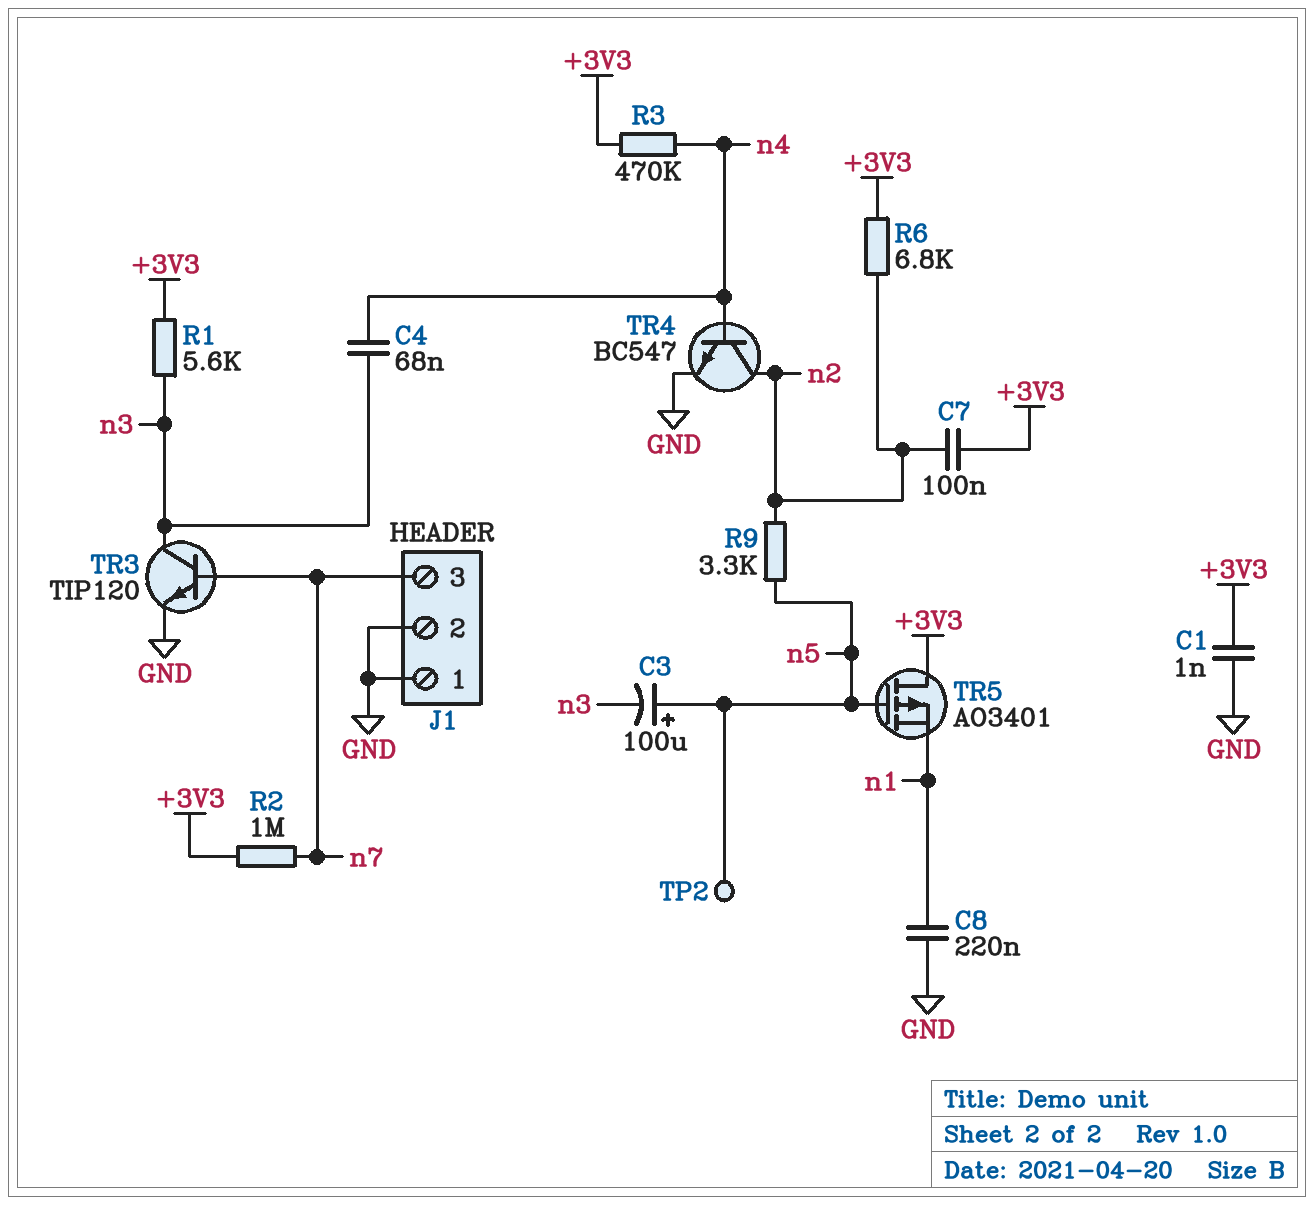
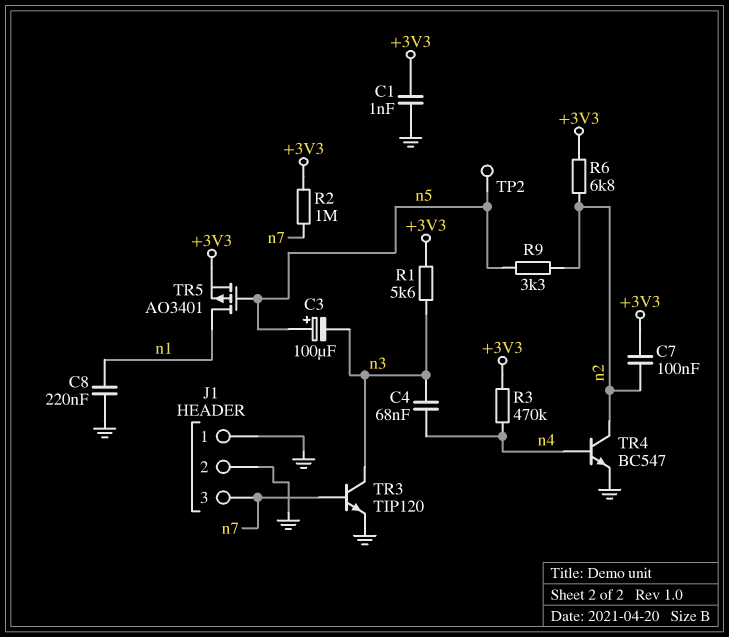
TR5: PMOS AO3401 (G n5, D +3V3, S n1) -> PMOS AO3401 (G n5, D n1, S +3V3)

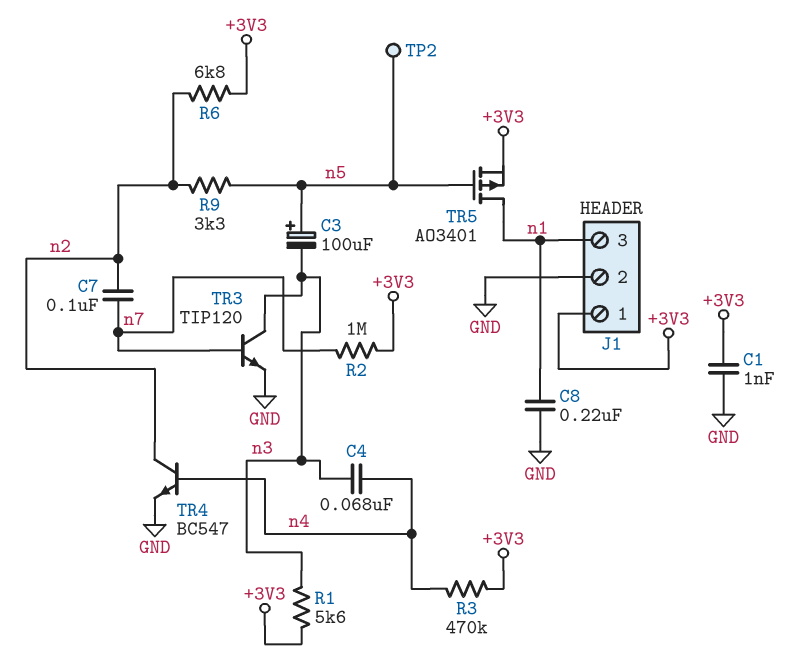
C7: 100nF (+3V3, n2) -> 100nF (n2, n7)
J1 pin 1: GND -> +3V3
J1 pin 3: n7 -> n1

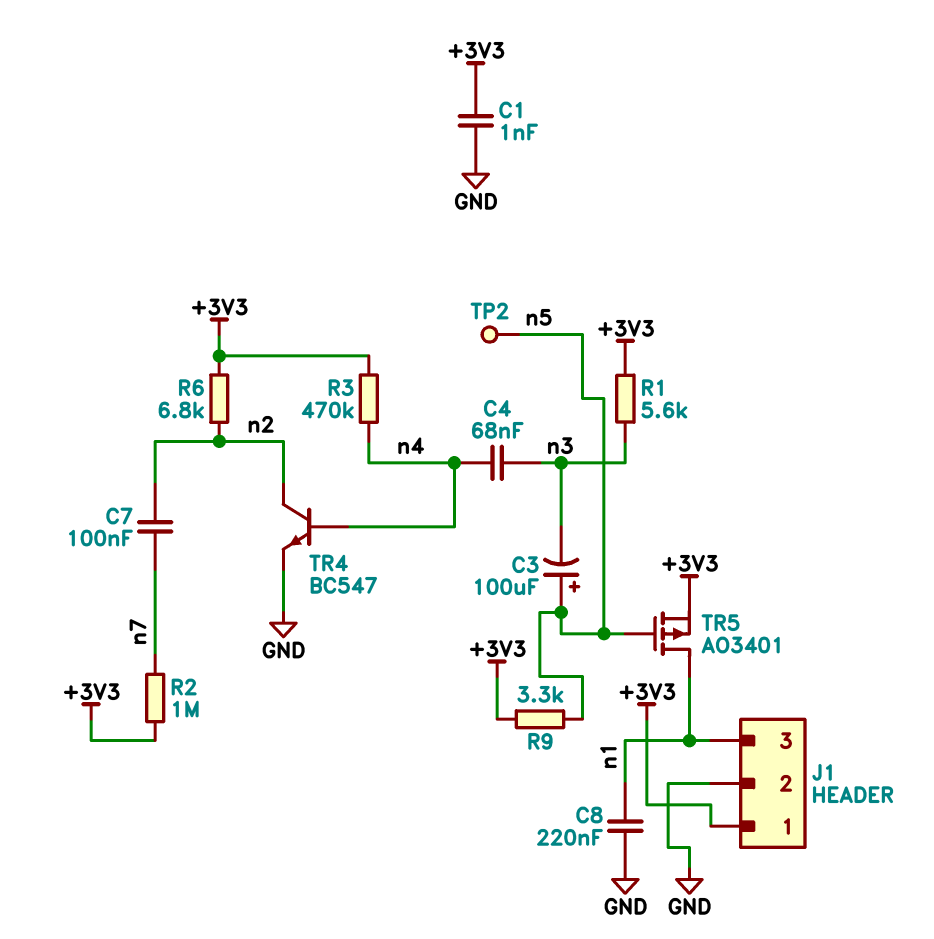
R9: 3.3k (n2, n5) -> 3.3k (+3V3, n5)
TR3: NPN TIP120 (B n7, C n3, E GND) -> none

